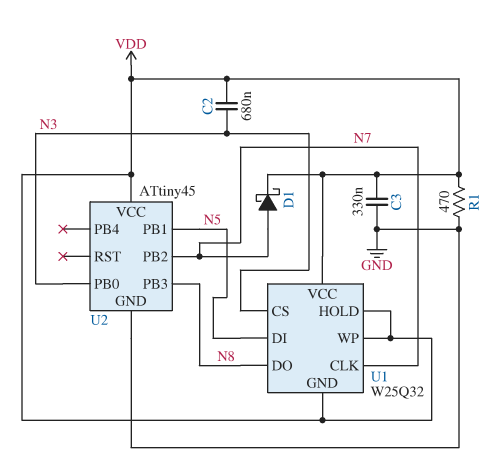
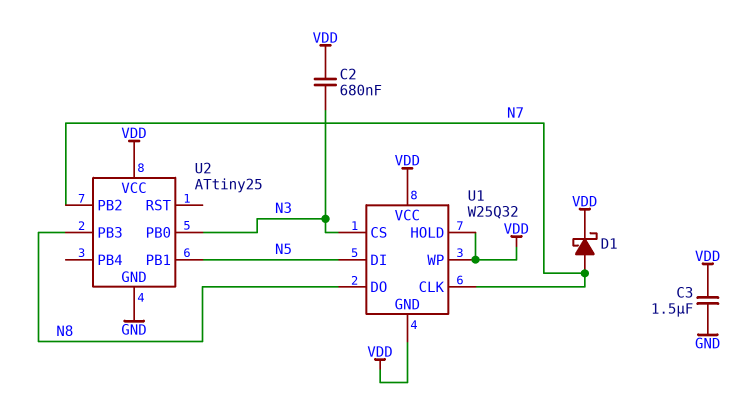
C3: 330nF (GND, VDD) -> 1.5uF (GND, VDD)
R1: 470 (GND, VDD) -> none
U2: ATtiny45 -> ATtiny25

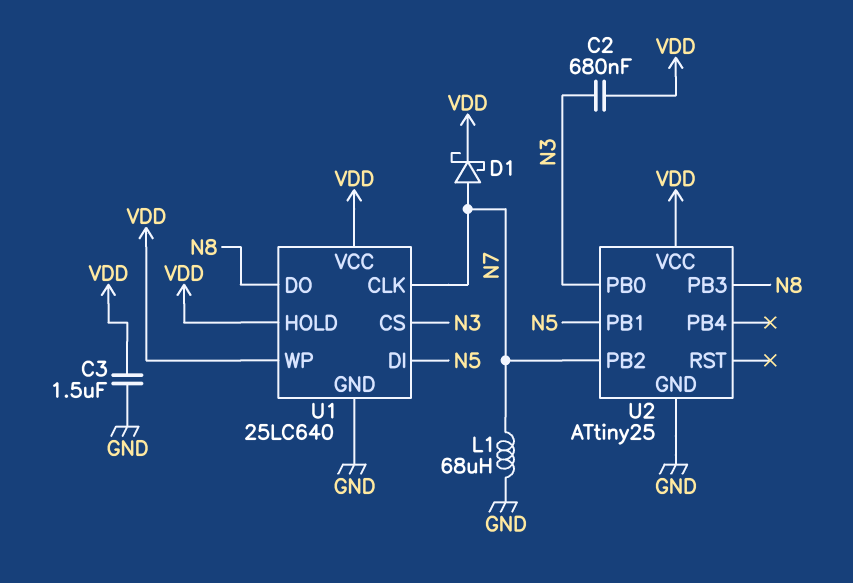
L1: none -> 68uH (GND, N7)
U1: W25Q32 -> 25LC640
U1 pin GND: VDD -> GND

